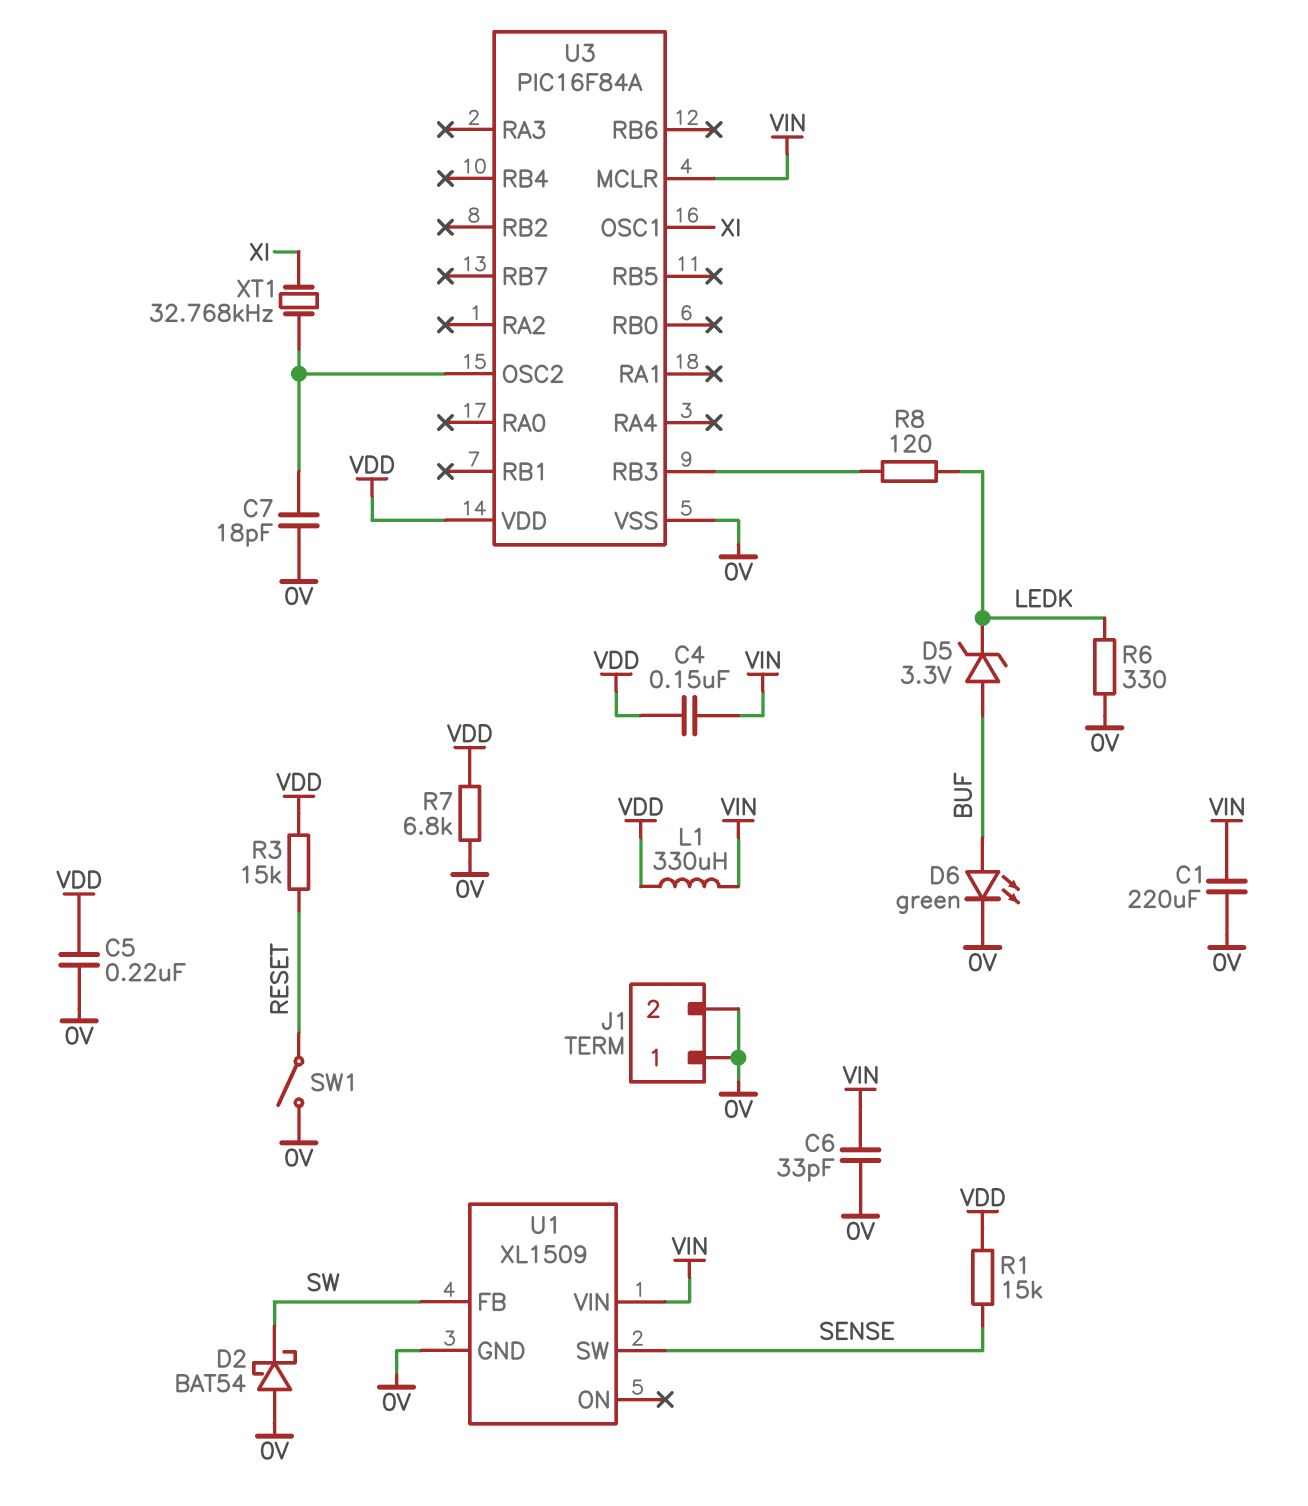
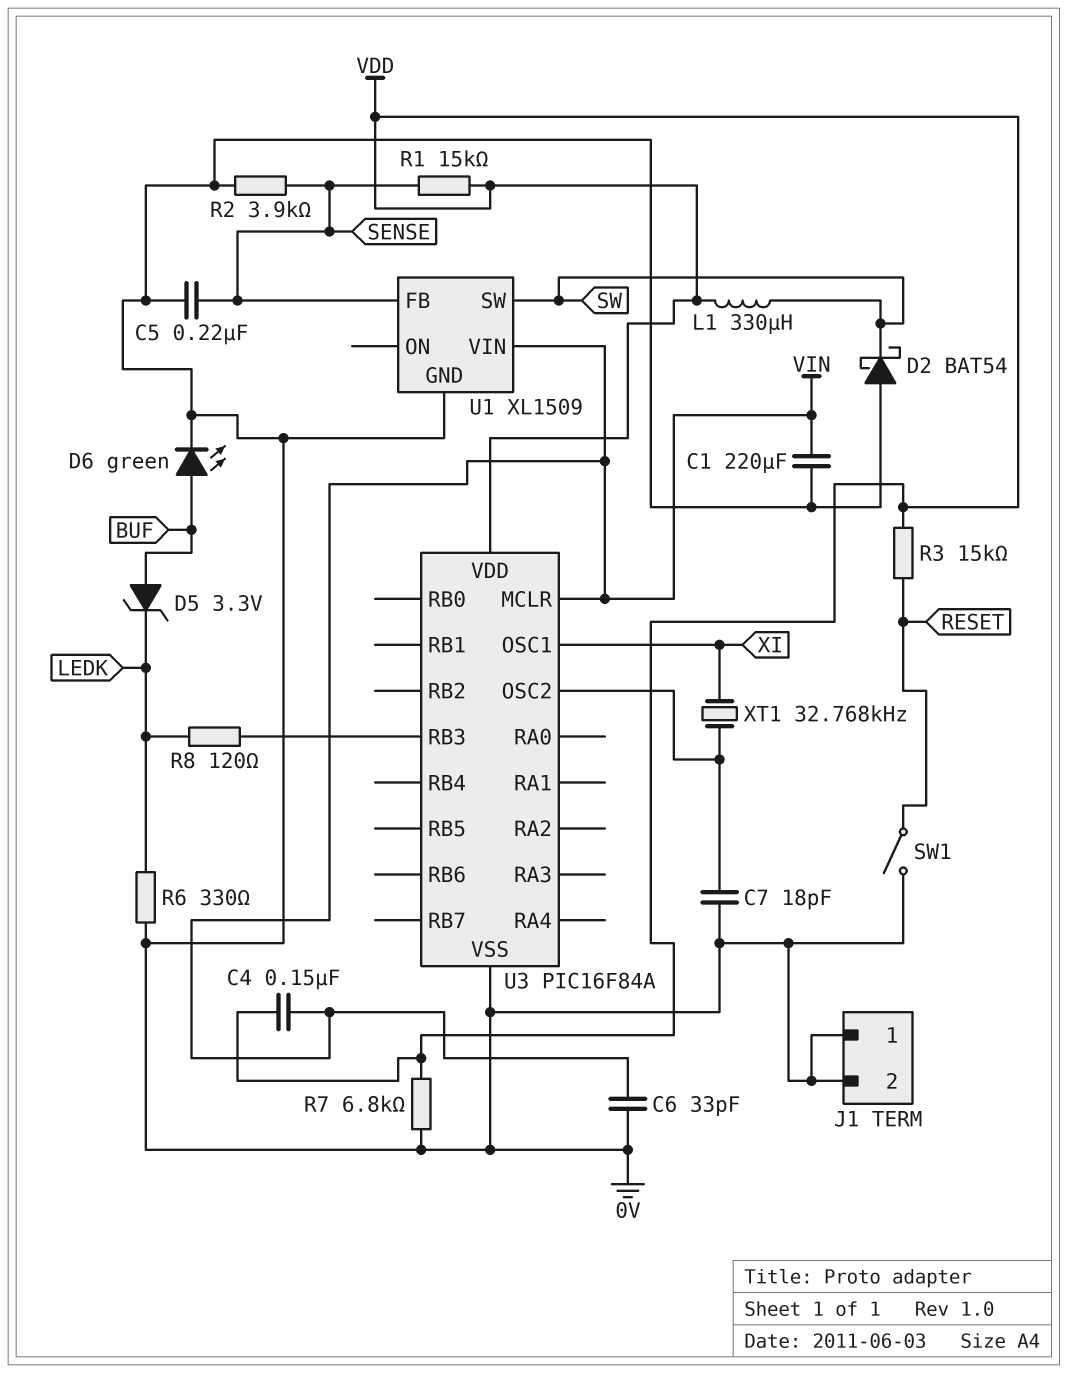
C5: 220nF (0V, VDD) -> 220nF (0V, SENSE)
L1: 330uH (VDD, VIN) -> 330uH (SW, VDD)
R2: none -> 3.9k (0V, SENSE)
U1 pin FB: SW -> SENSE
U1 pin SW: SENSE -> SW

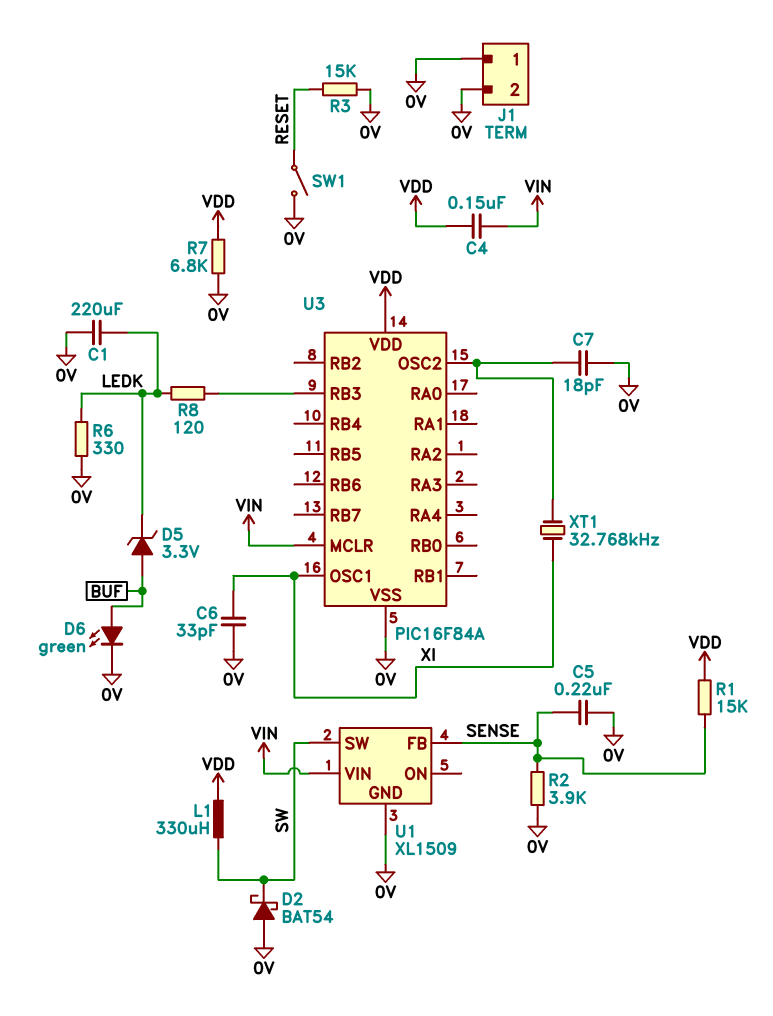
C1: 220uF (0V, VIN) -> 220uF (0V, LEDK)
C6: 33pF (0V, VIN) -> 33pF (0V, XI)
R3: 15k (RESET, VDD) -> 15k (0V, RESET)

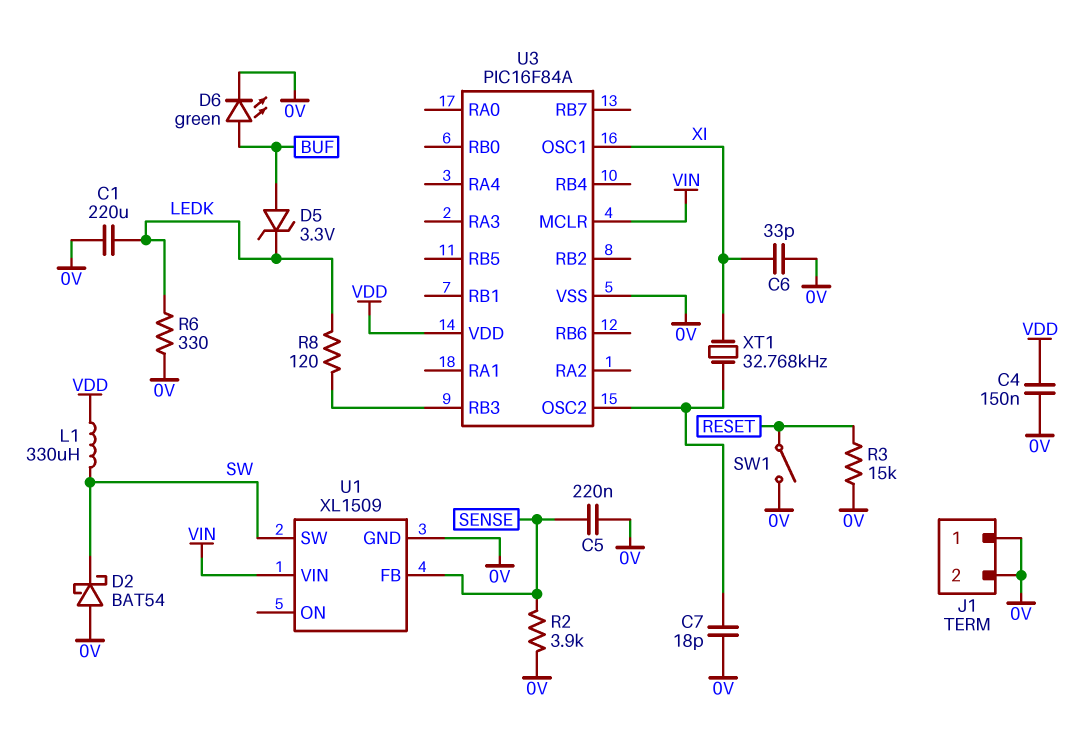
C4: 150nF (VDD, VIN) -> 150nF (0V, VDD)
R1: 15k (SENSE, VDD) -> none
R7: 6.8k (0V, VDD) -> none

